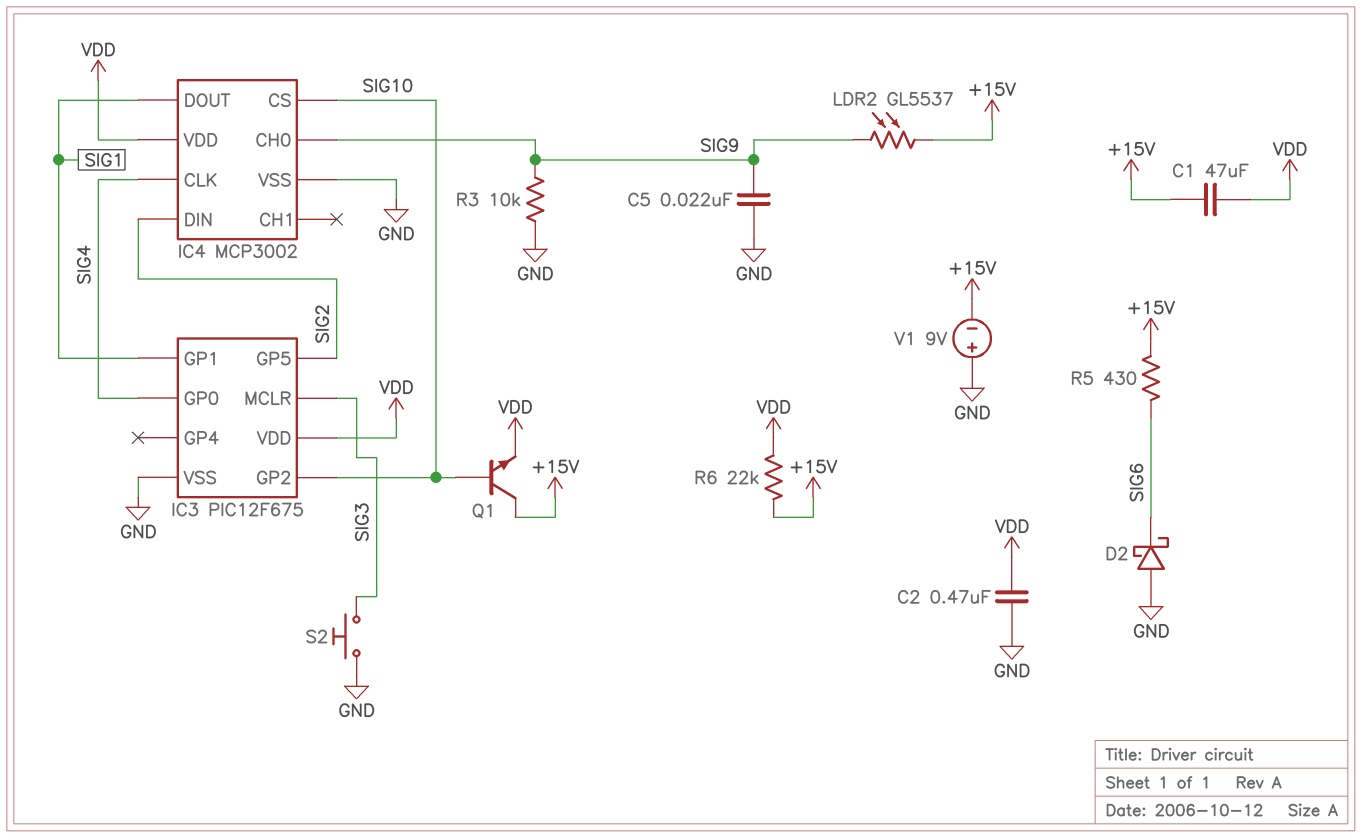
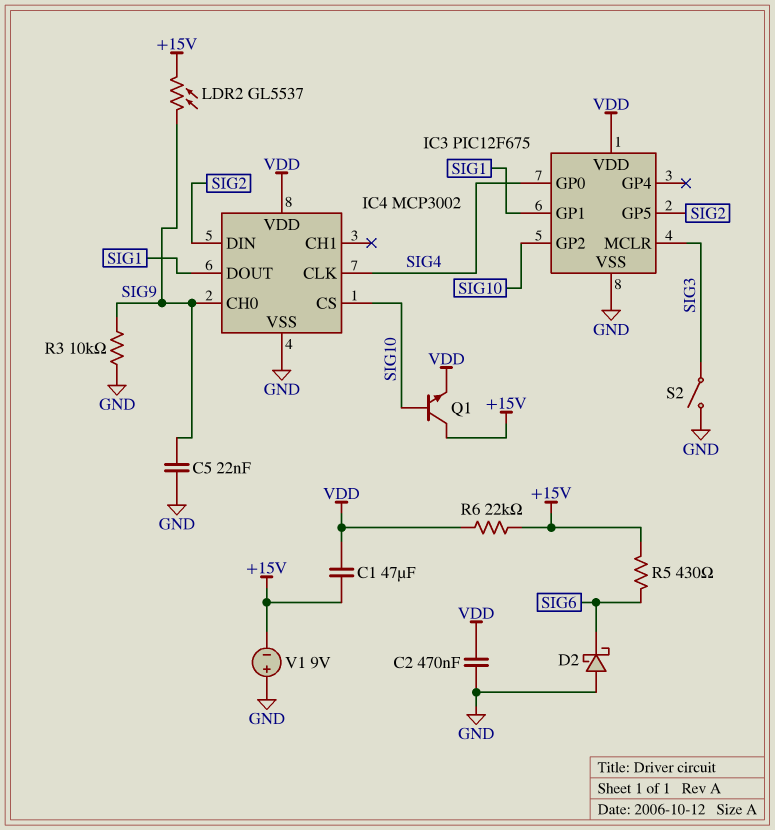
S2: button (GND, SIG3) -> switch (GND, SIG3)

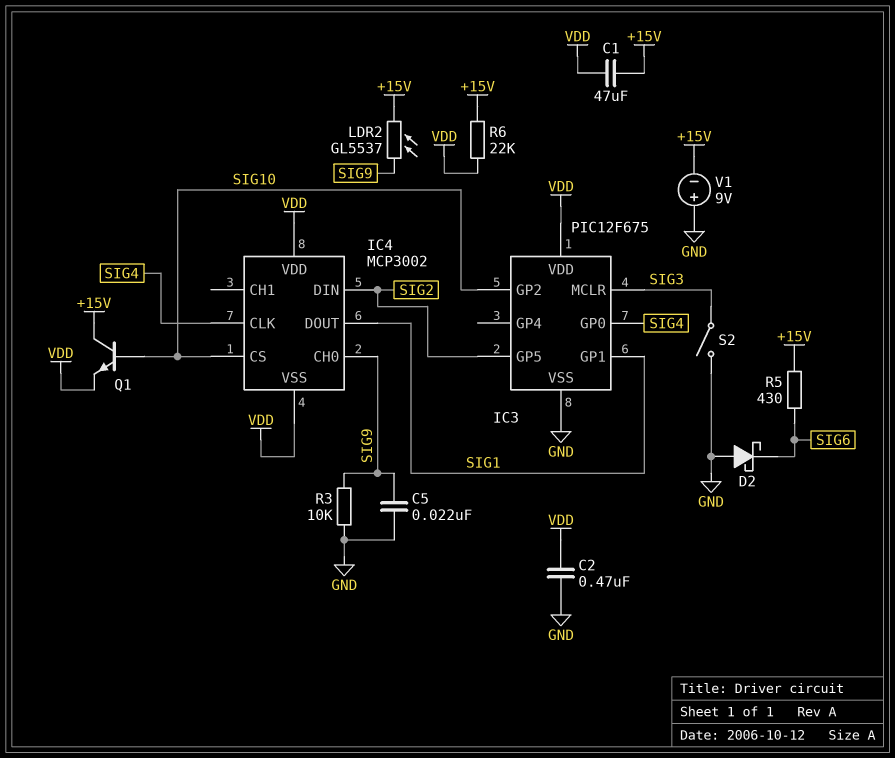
IC4 pin VSS: GND -> VDD

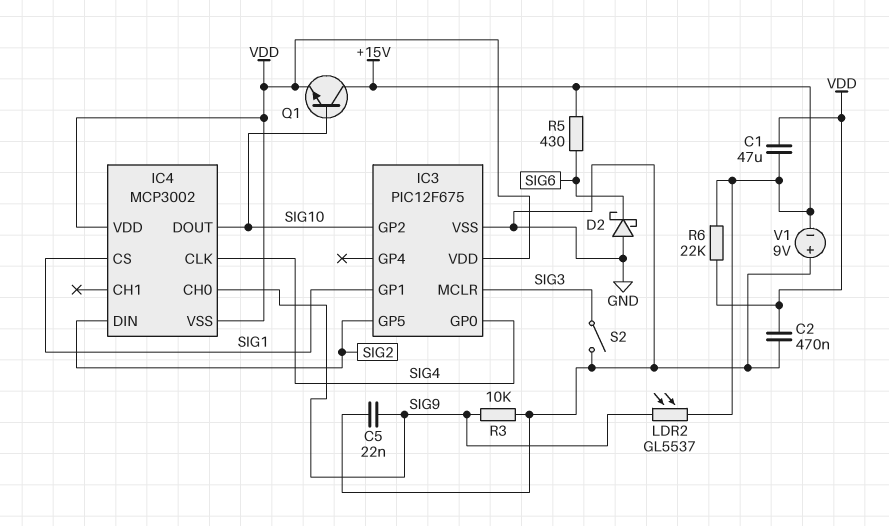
IC4 pin CS: SIG10 -> SIG1
IC4 pin DOUT: SIG1 -> SIG10

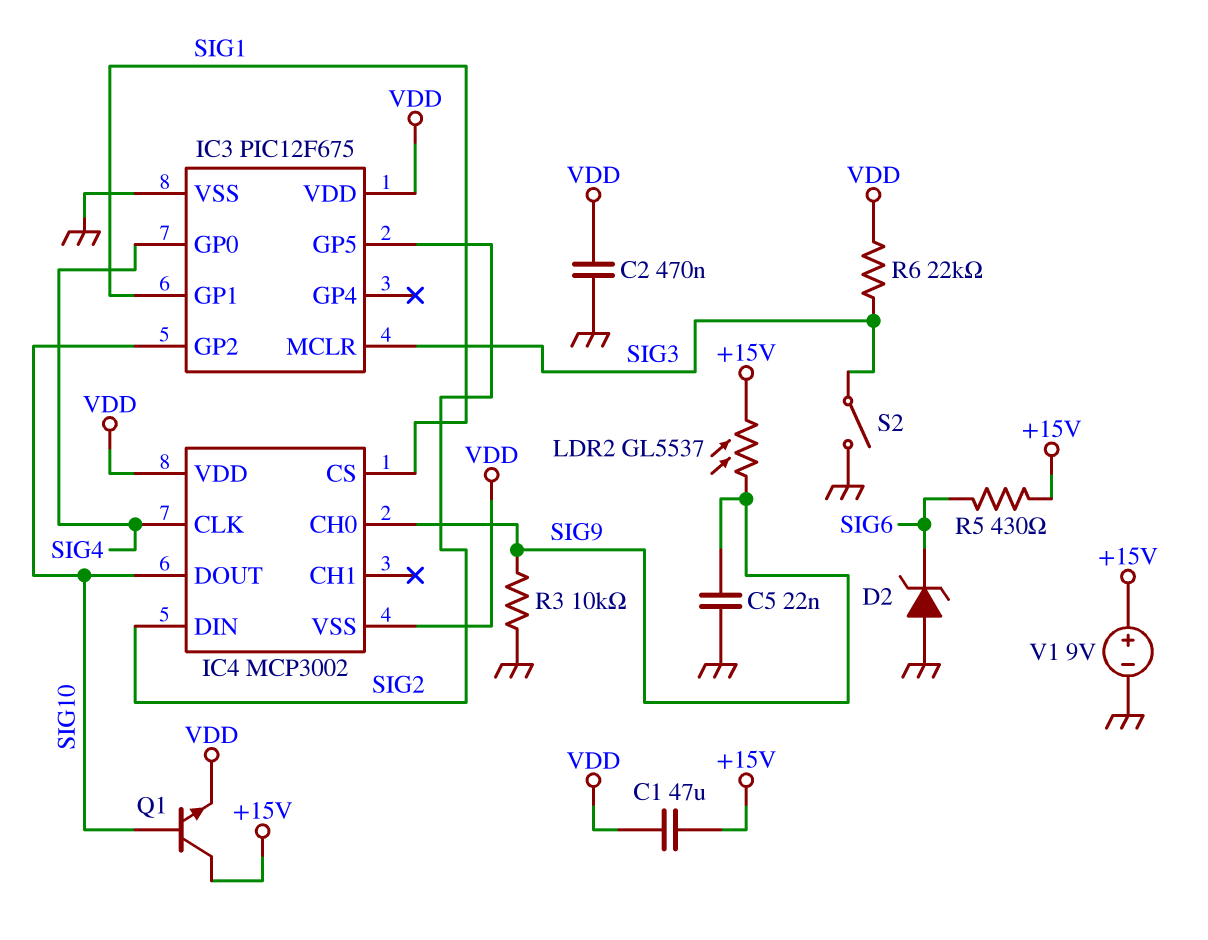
D2: schottky (A GND, K SIG6) -> zener (A GND, K SIG6)
R6: 22k (+15V, VDD) -> 22k (SIG3, VDD)
V1: 9V (plus GND, minus +15V) -> 9V (plus +15V, minus GND)

